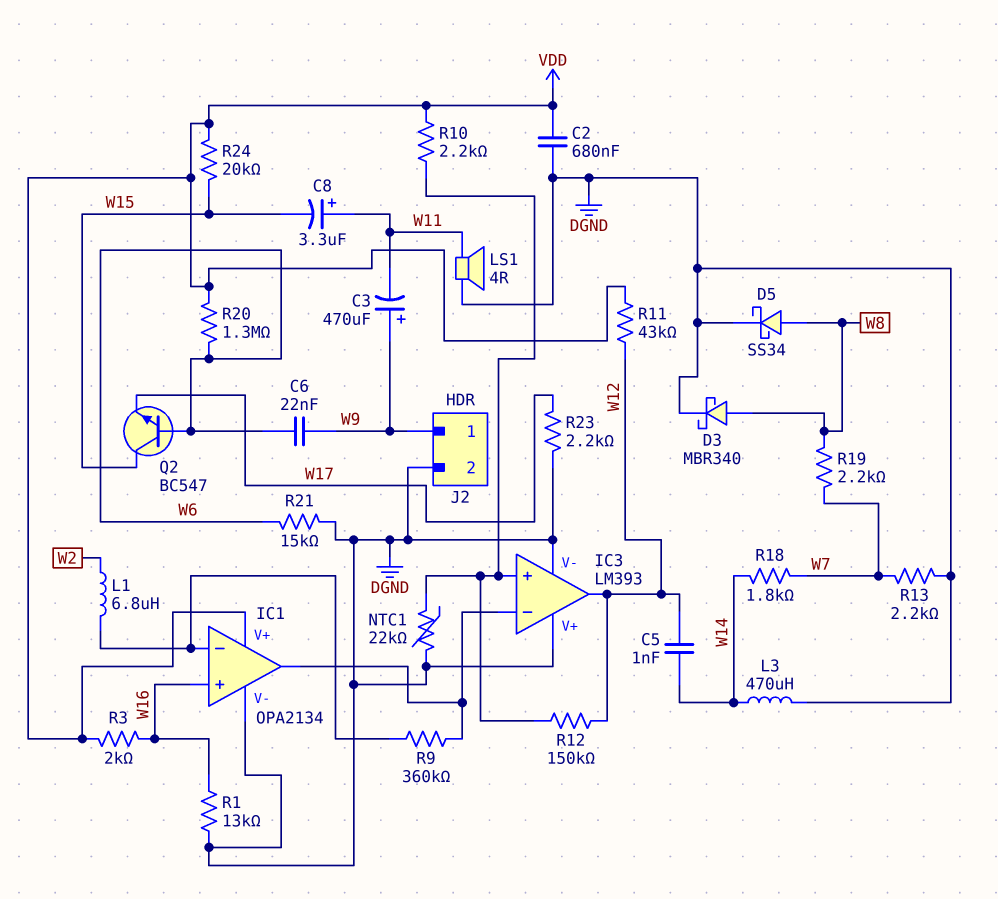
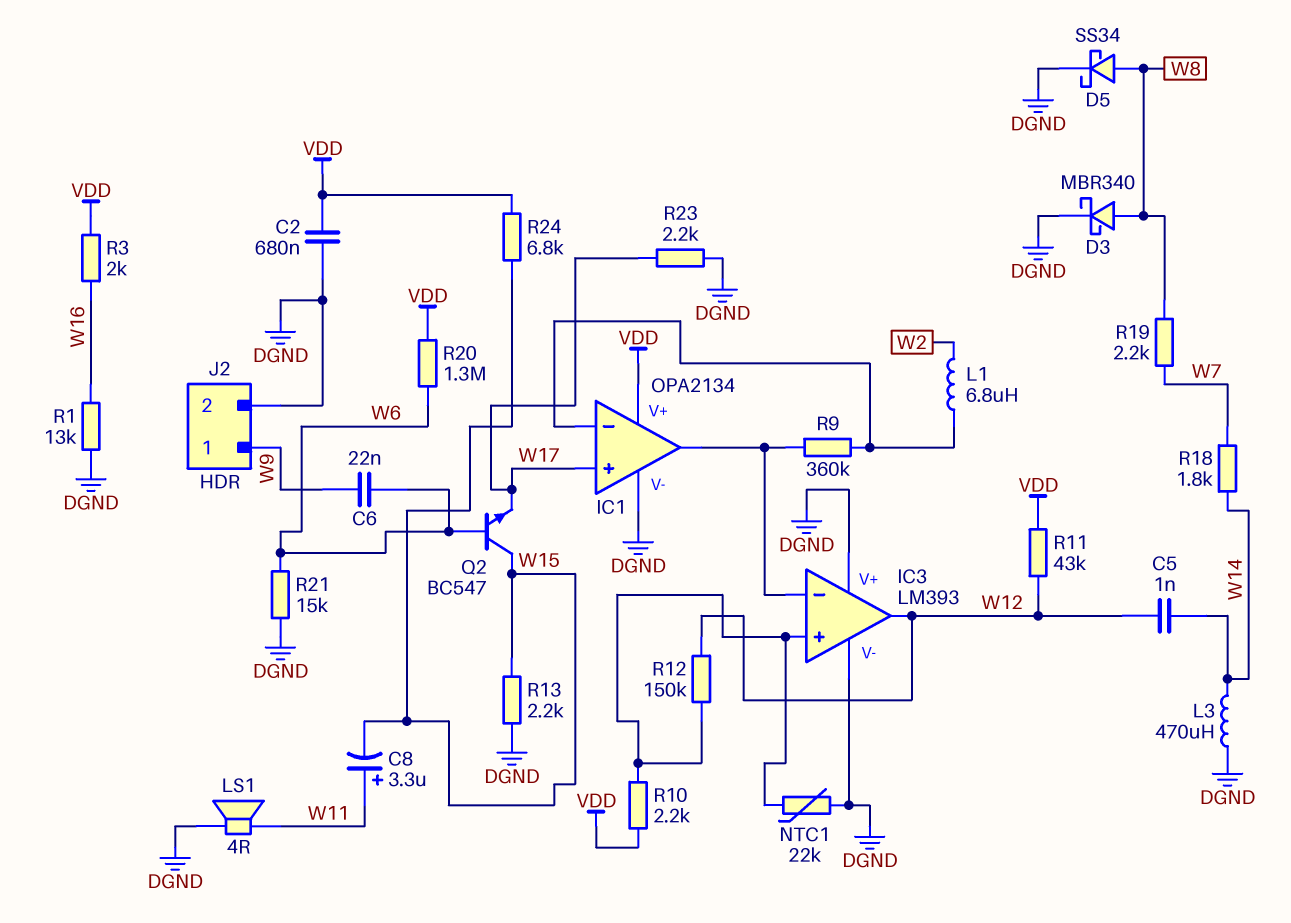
C3: 470uF (plus W9, minus W11) -> none
IC1 pin in+: W16 -> W17
R13: 2.2k (DGND, W7) -> 2.2k (DGND, W15)
R24: 20k (VDD, W15) -> 6.8k (VDD, W15)

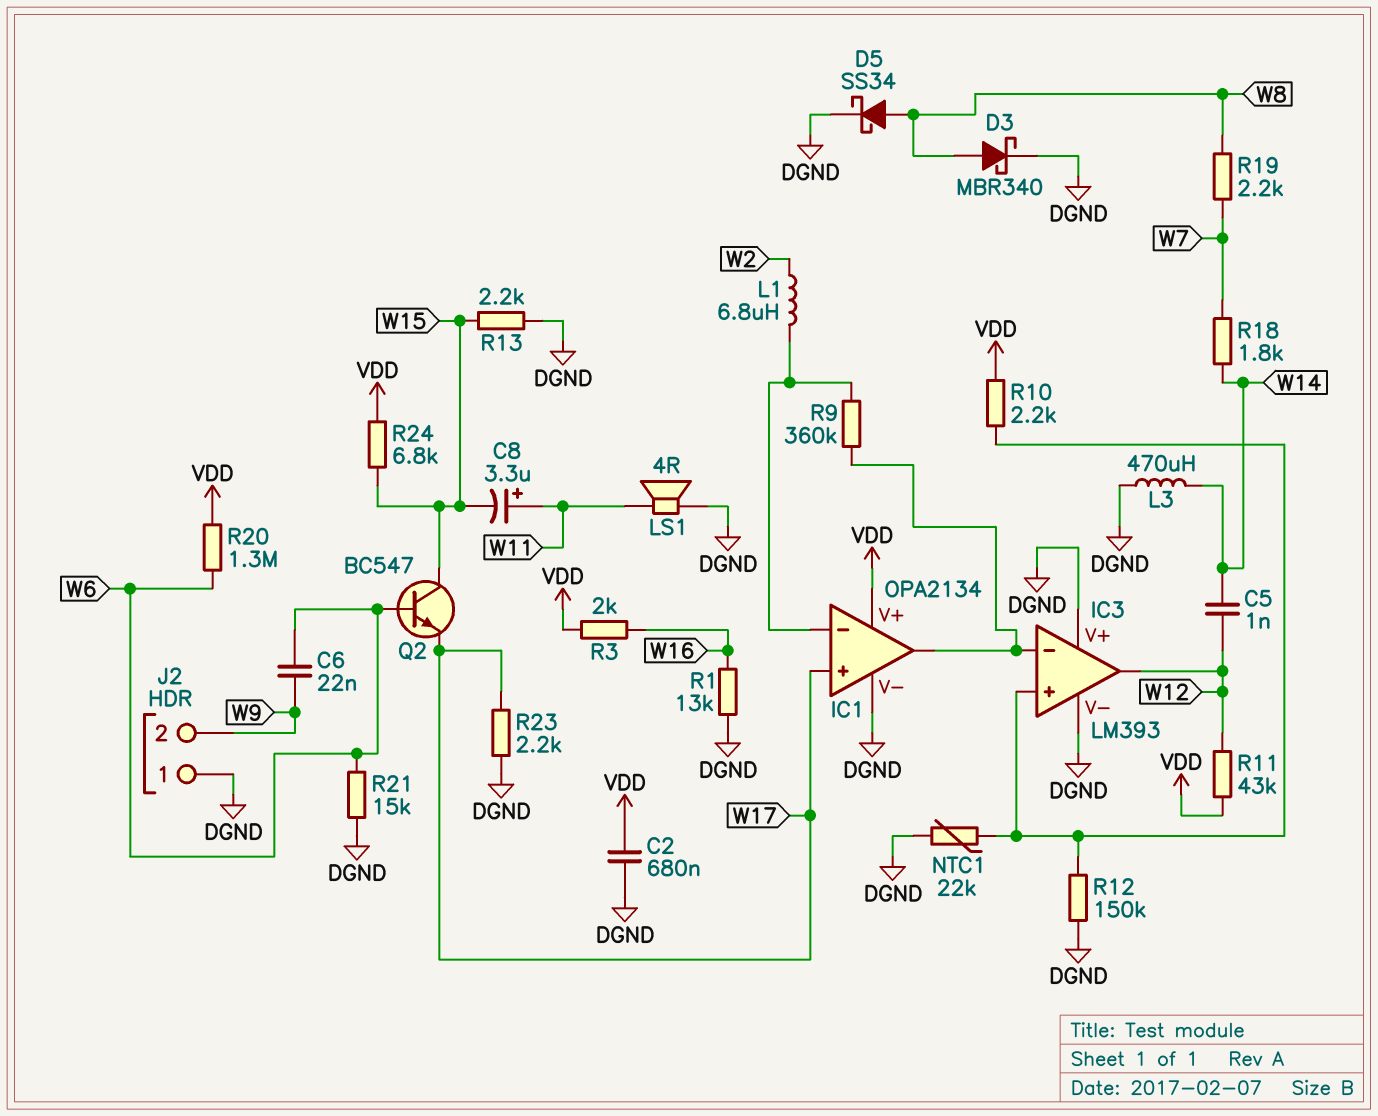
J2 pin 1: W9 -> DGND
J2 pin 2: DGND -> W9
R12: 150k (IC3/in+, W12) -> 150k (DGND, IC3/in+)

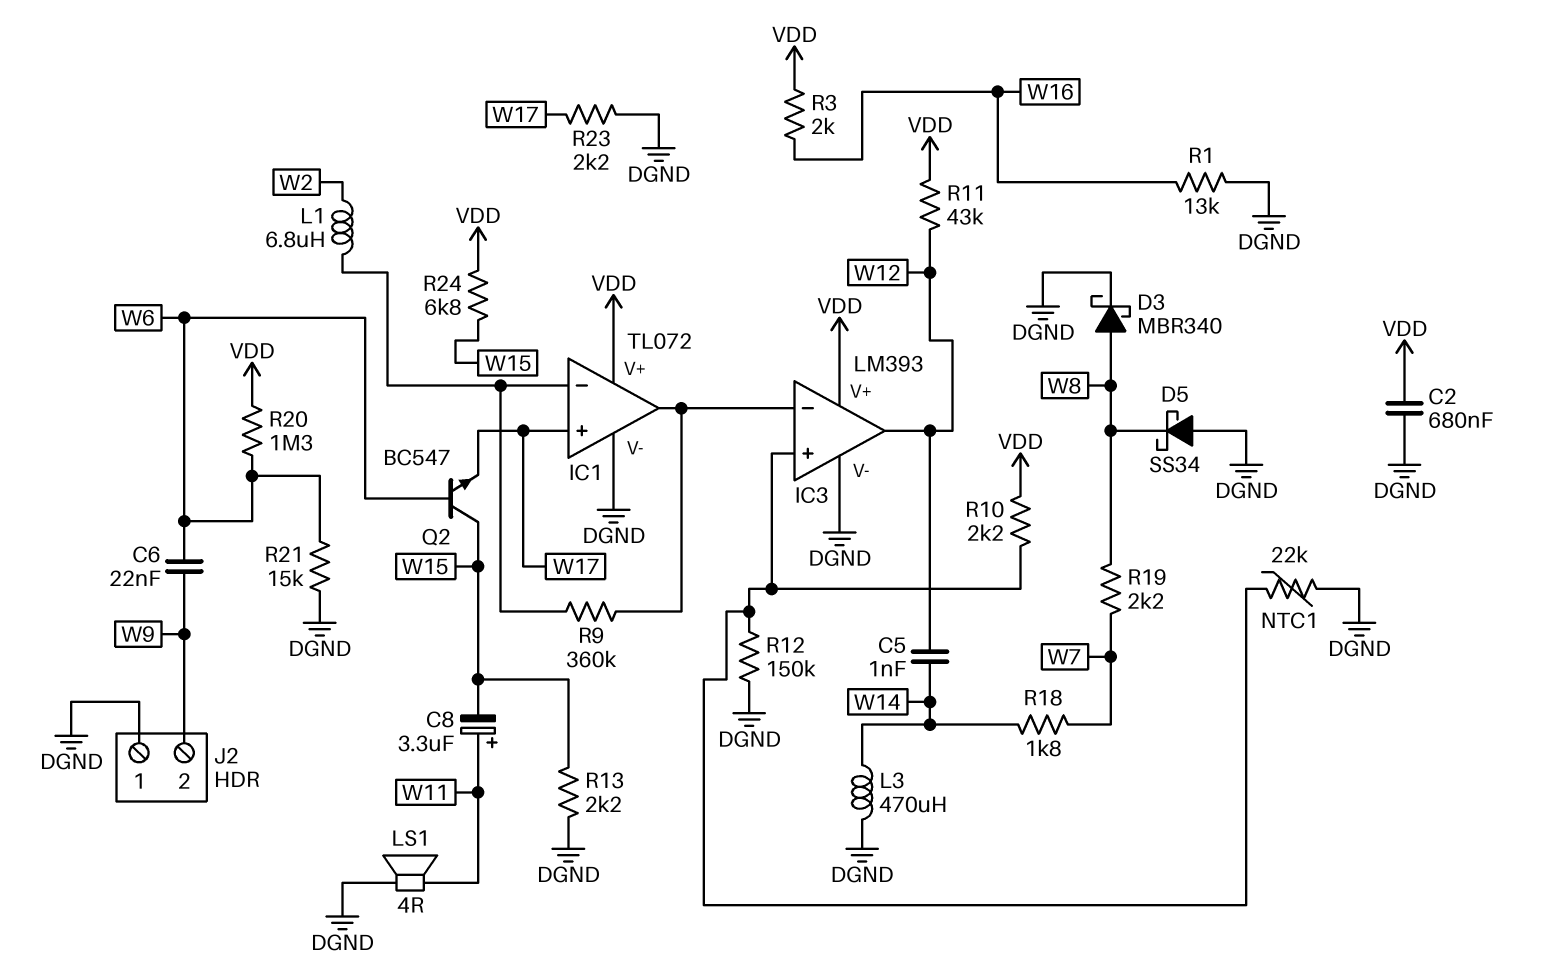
D5: schottky SS34 (A W8, K DGND) -> schottky SS34 (A DGND, K W8)
IC1: OPA2134 -> TL072
IC3 pin V+: DGND -> VDD

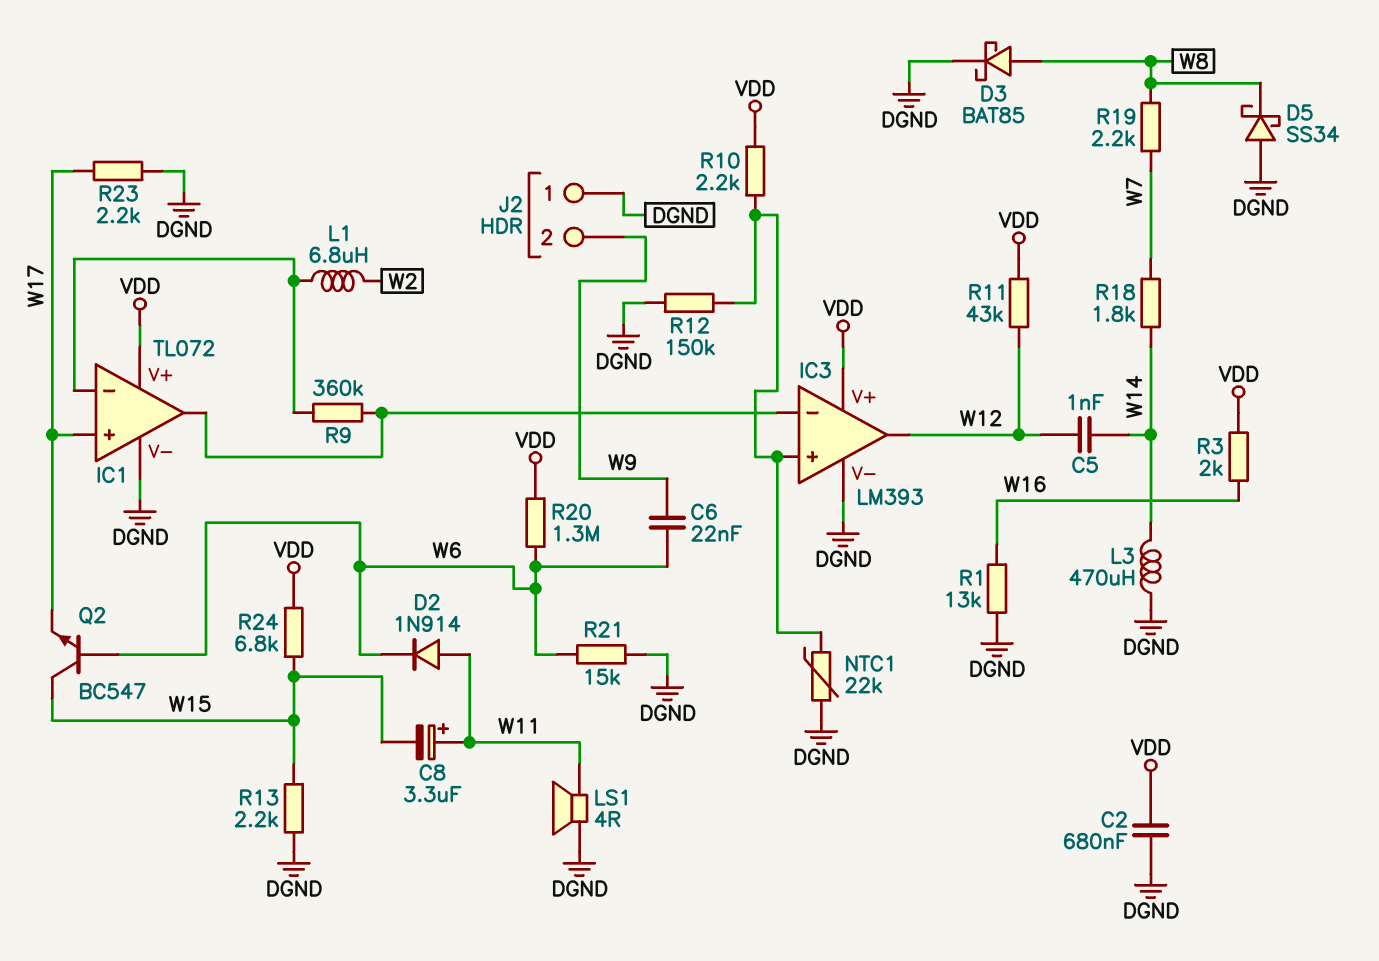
D2: none -> diode 1N914 (A W11, K W6)
D3: schottky MBR340 (A W8, K DGND) -> schottky BAT85 (A W8, K DGND)

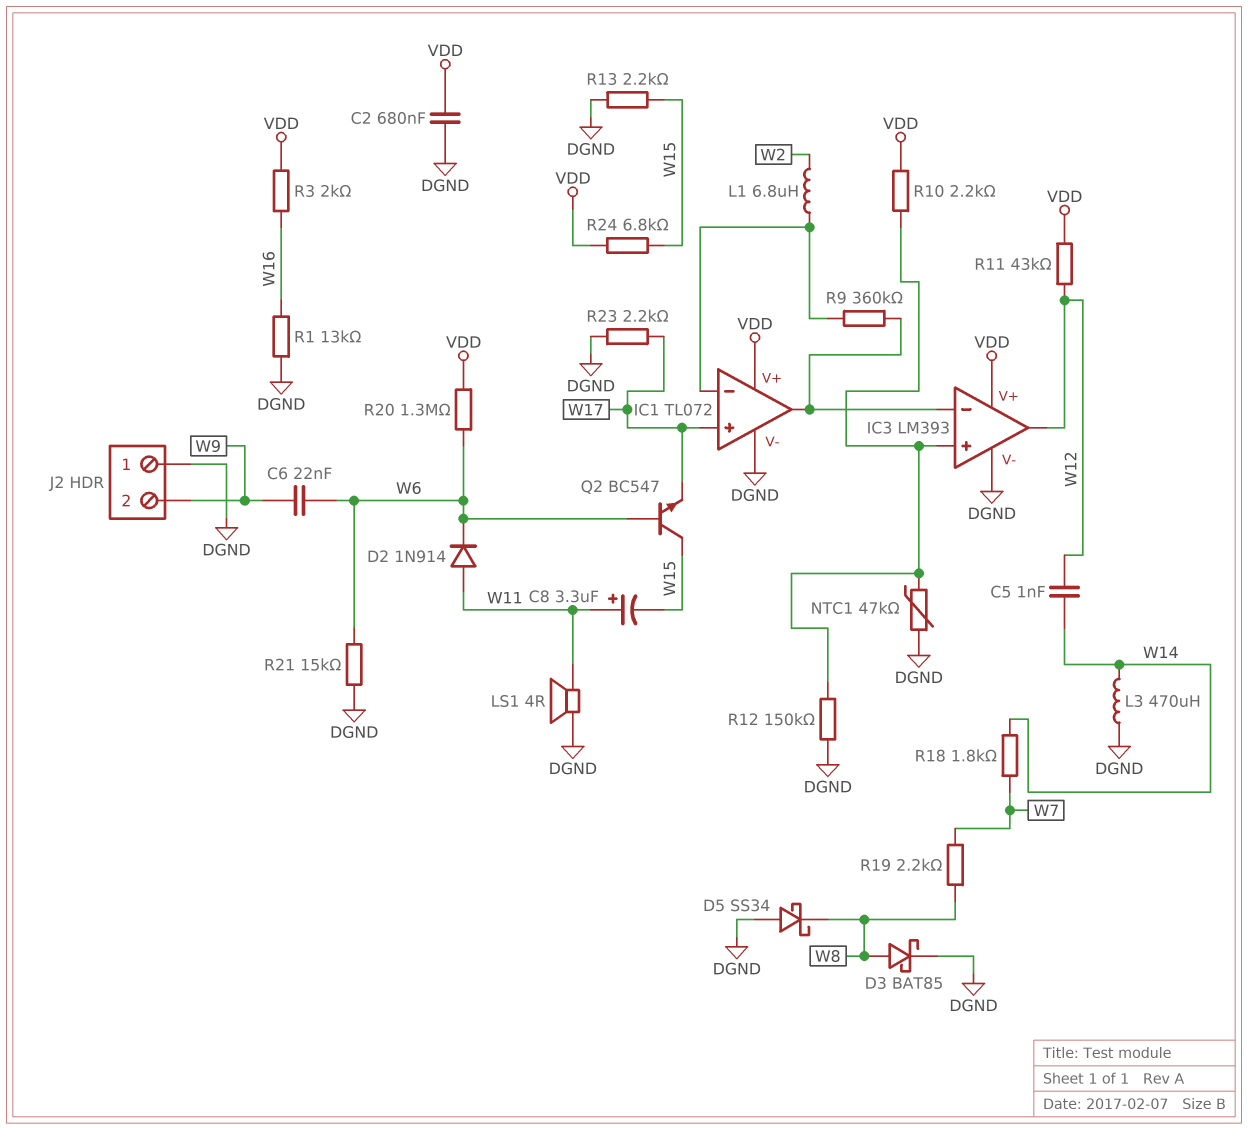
NTC1: 22k (DGND, IC3/in+) -> 47k (DGND, IC3/in+)

